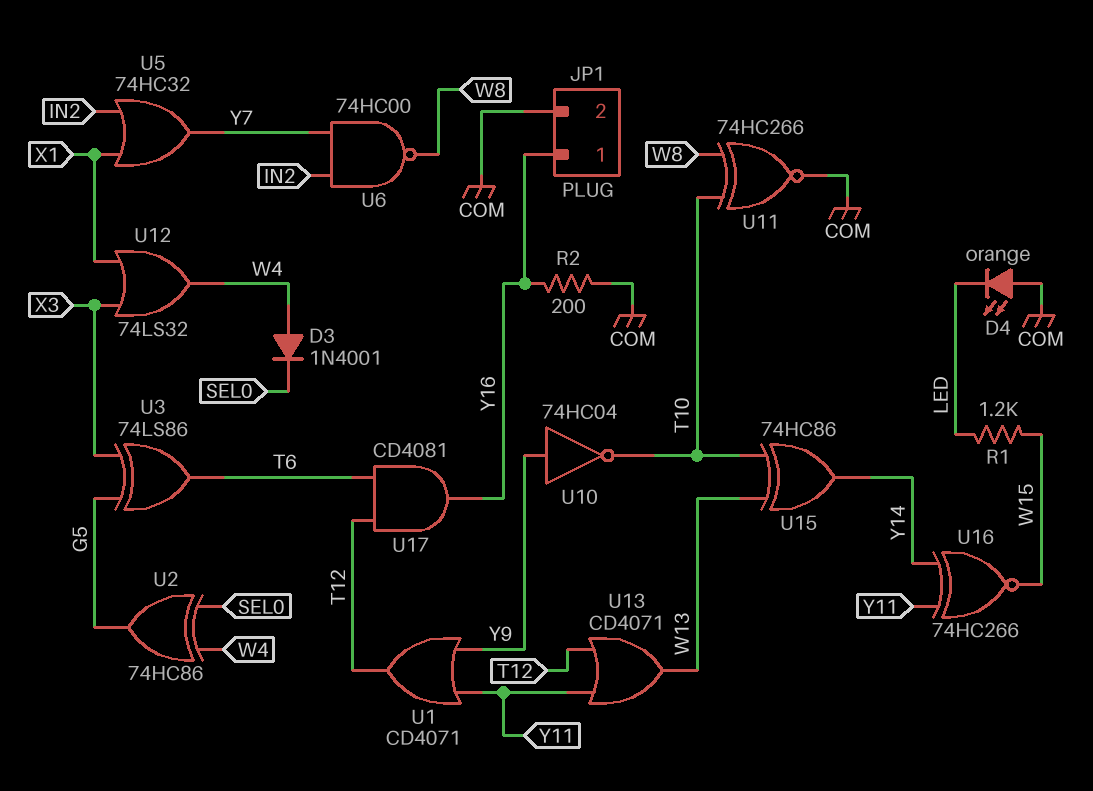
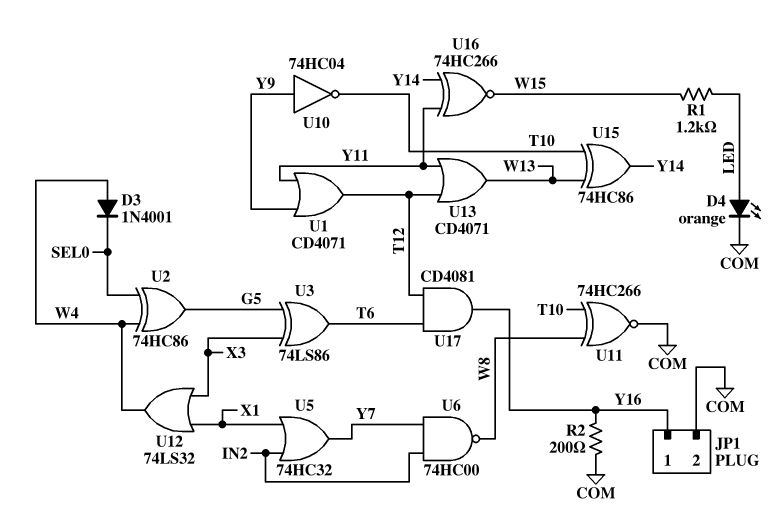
D4: LED orange (A COM, K LED) -> LED orange (A LED, K COM)

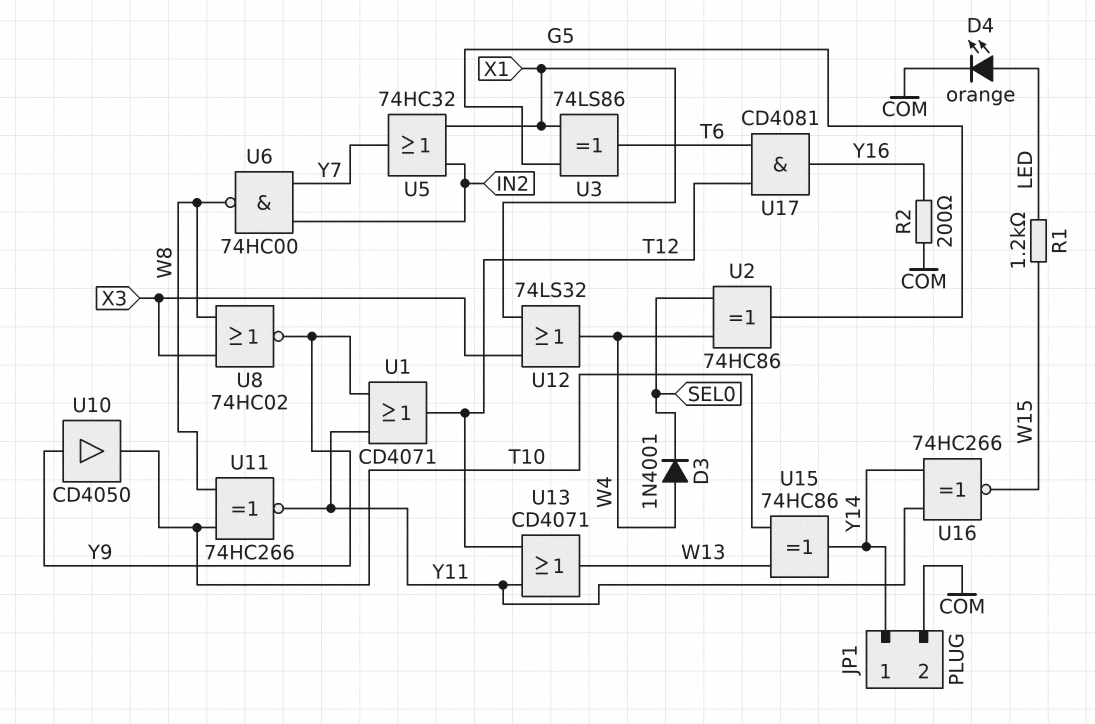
JP1 pin 1: Y16 -> Y14
U3: XOR 74LS86 (in G5, in X3, out T6) -> XOR 74LS86 (in G5, in X1, out T6)
U8: none -> NOR 74HC02 (in W8, in X3, out Y9)
U10: NOT 74HC04 (in Y9, out T10) -> buffer CD4050 (in Y9, out T10)
U11: XNOR 74HC266 (in T10, in W8, out COM) -> XNOR 74HC266 (in T10, in W8, out Y11)

